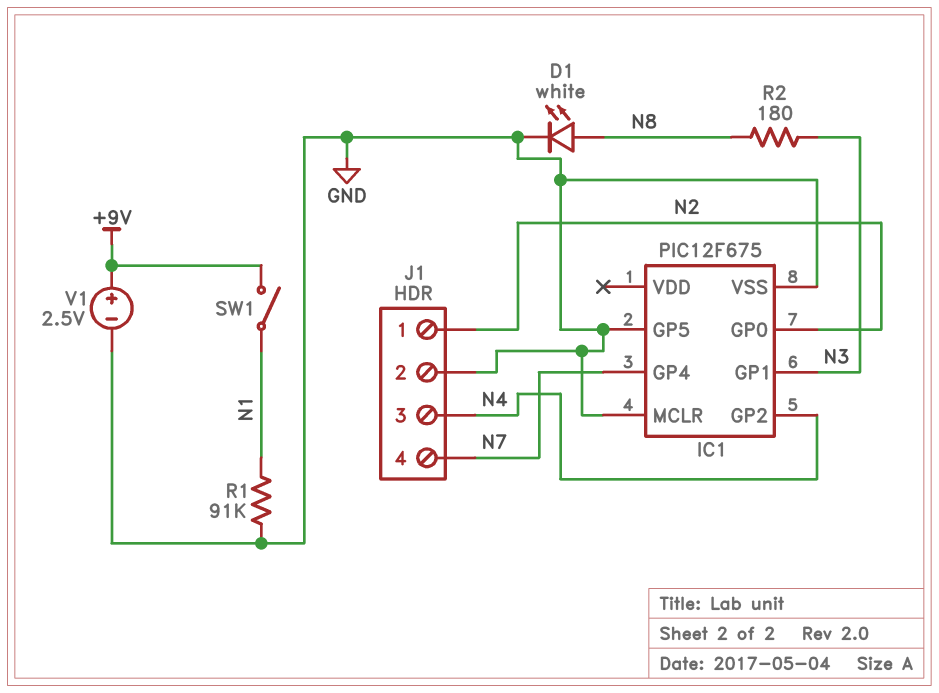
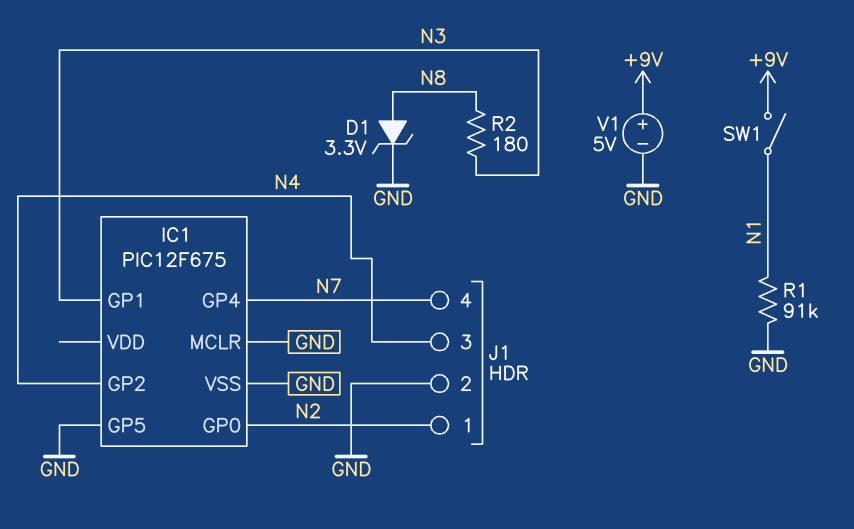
D1: LED white (A N8, K GND) -> zener 3.3V (A N8, K GND)
V1: 2.5V (plus +9V, minus GND) -> 5V (plus +9V, minus GND)

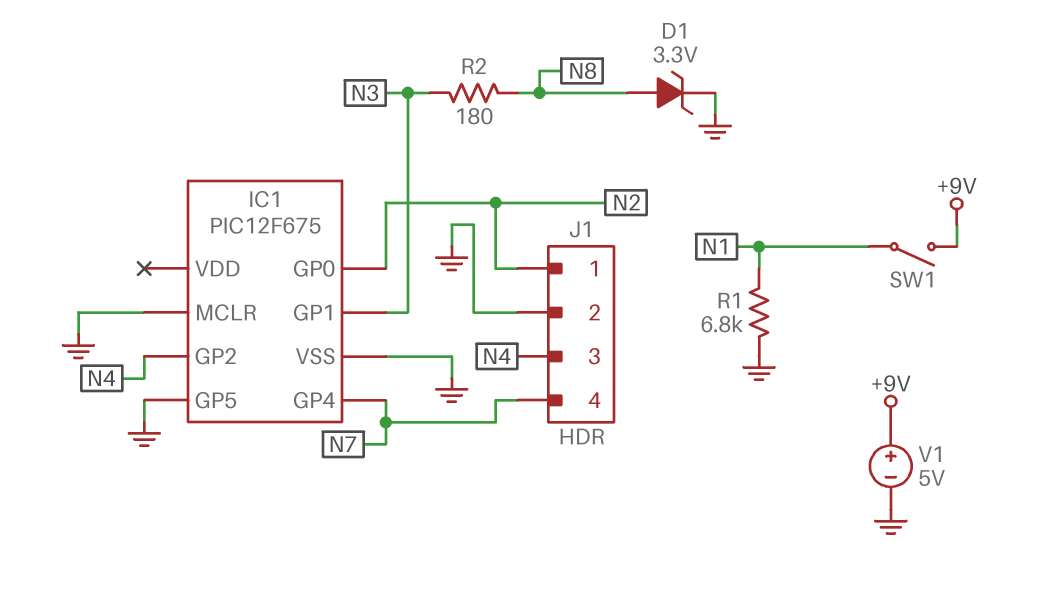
R1: 91k (GND, N1) -> 6.8k (GND, N1)

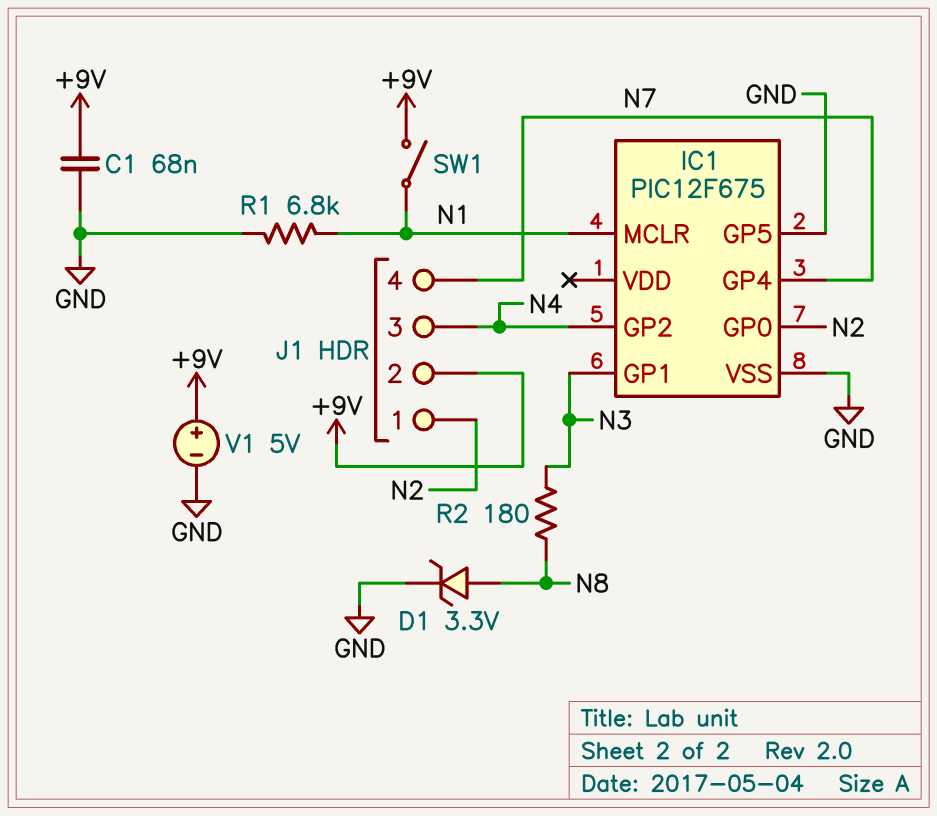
C1: none -> 68nF (+9V, GND)
IC1 pin MCLR: GND -> N1
J1 pin 2: GND -> +9V

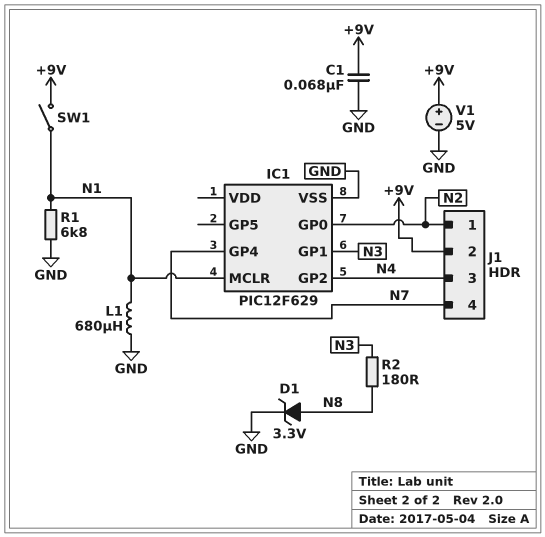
IC1: PIC12F675 -> PIC12F629
IC1 pin GP5: GND -> none
L1: none -> 680uH (GND, N1)

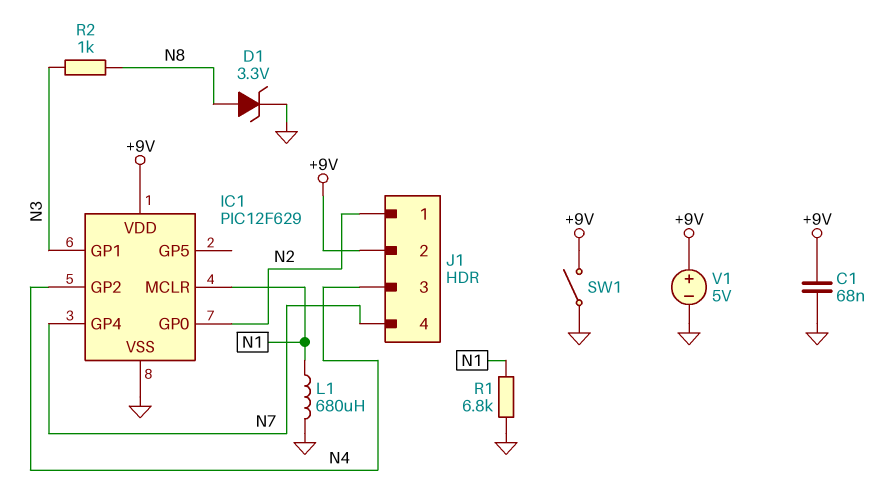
IC1 pin VDD: none -> +9V
R2: 180 (N3, N8) -> 1k (N3, N8)
SW1: switch (+9V, N1) -> switch (+9V, GND)

